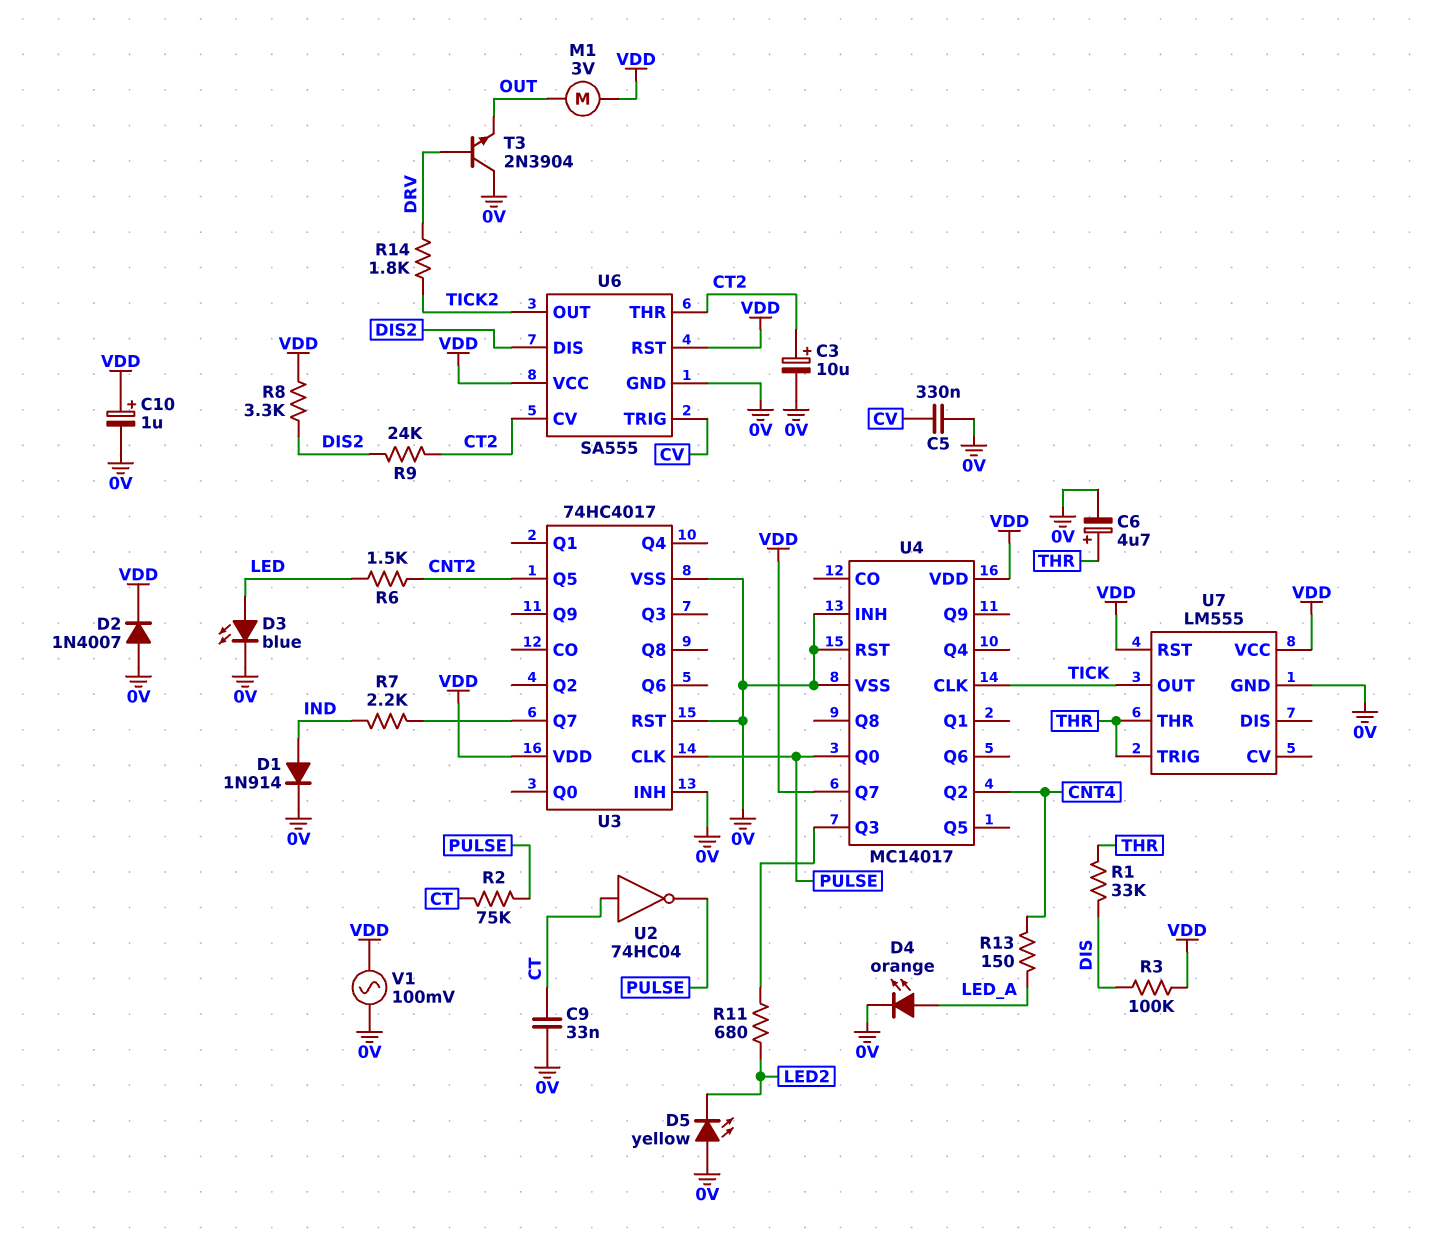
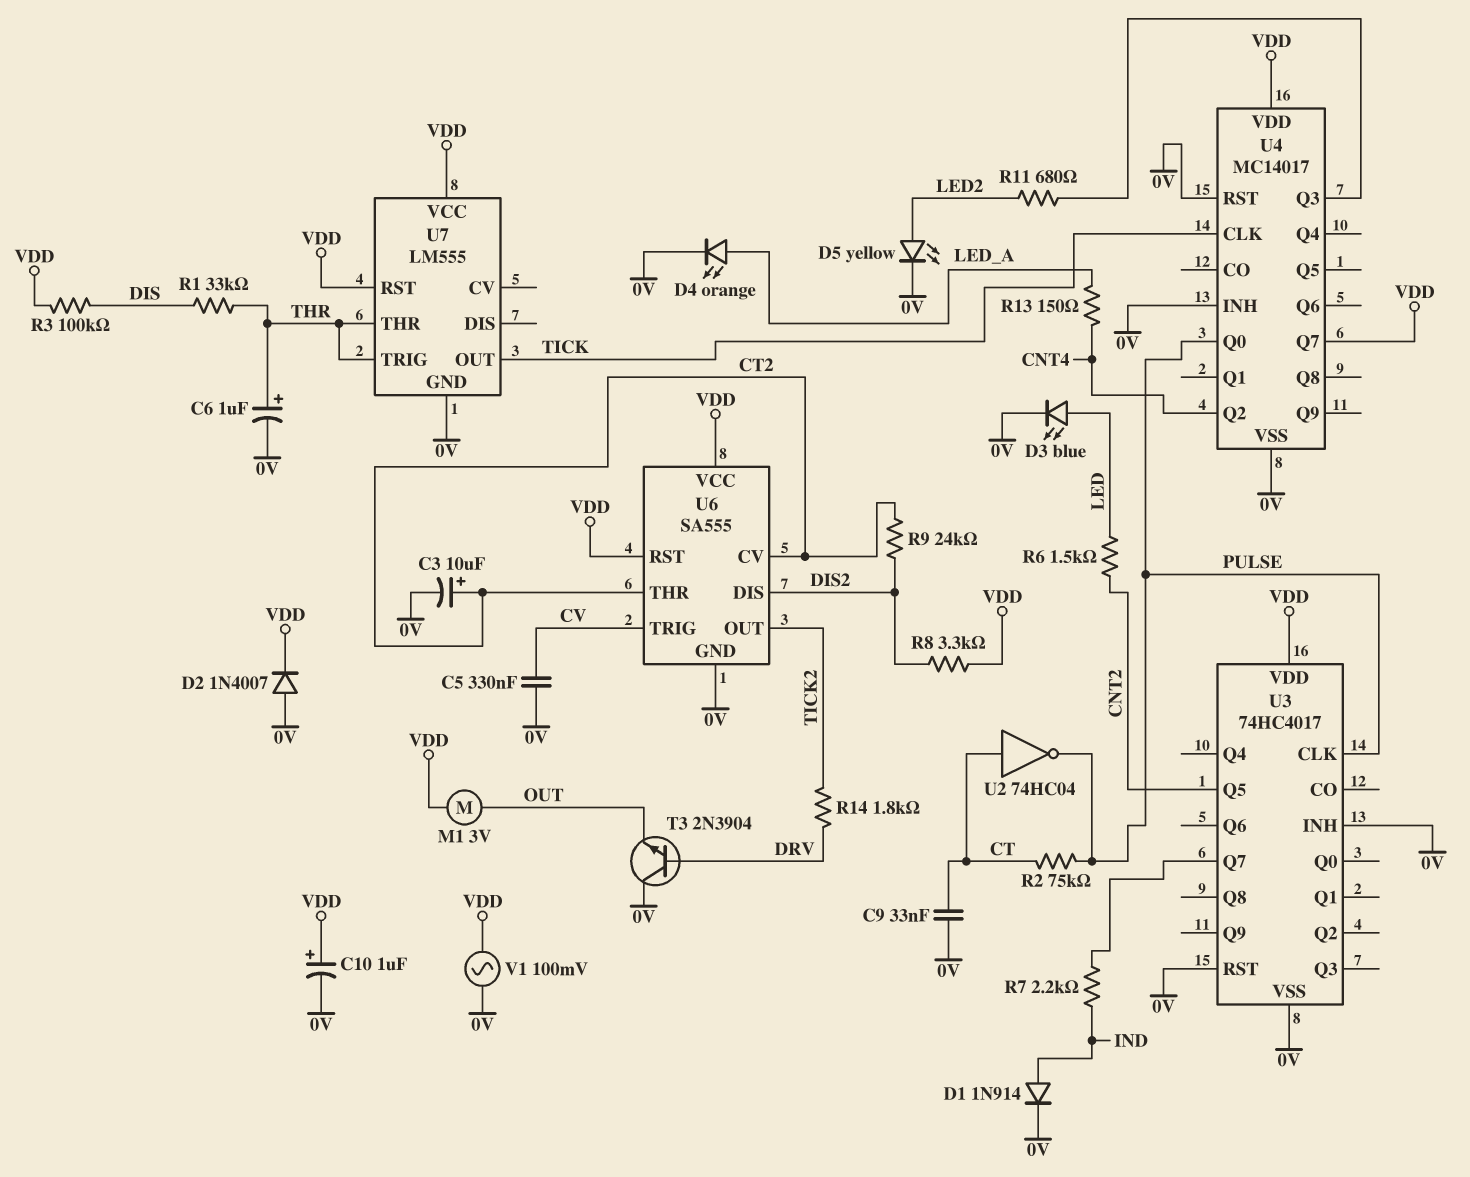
C6: 4.7uF (plus THR, minus 0V) -> 1uF (plus THR, minus 0V)
D5: LED yellow (A 0V, K LED2) -> LED yellow (A LED2, K 0V)

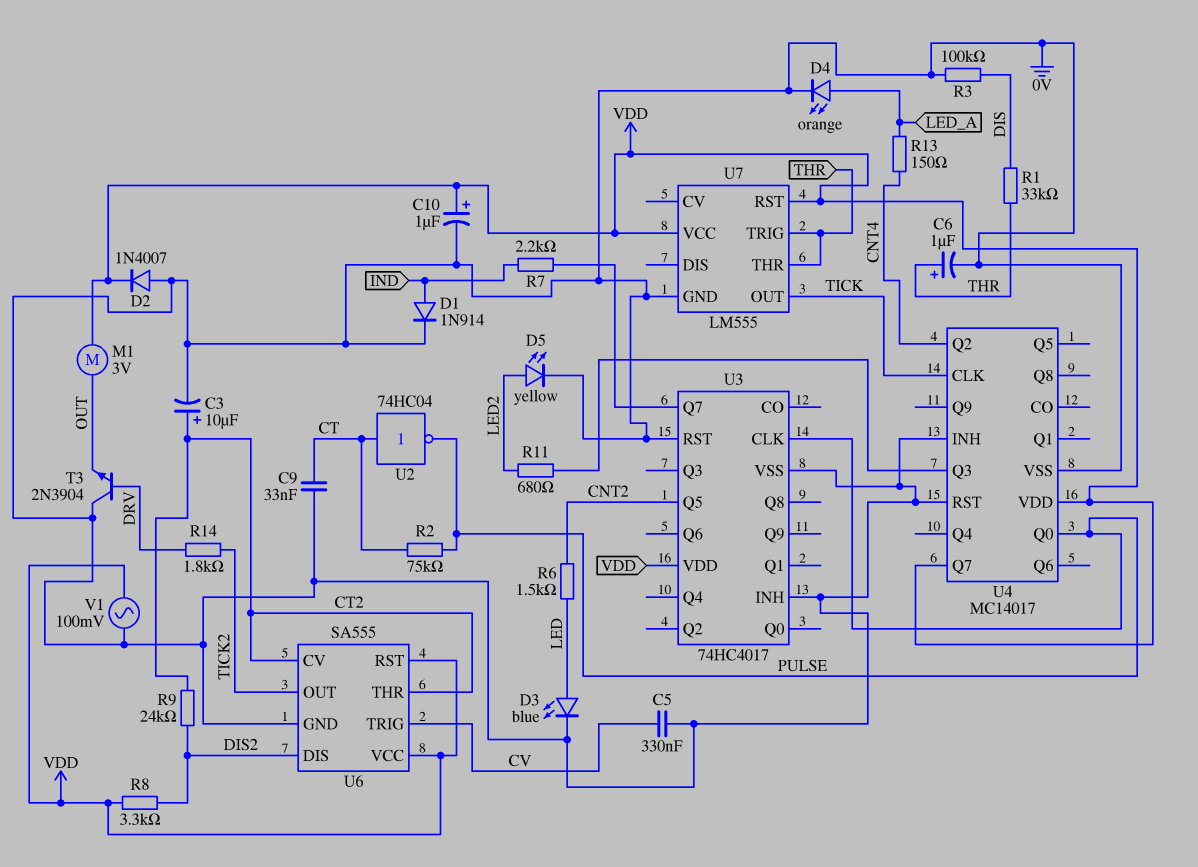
R3: 100k (DIS, VDD) -> 100k (0V, DIS)

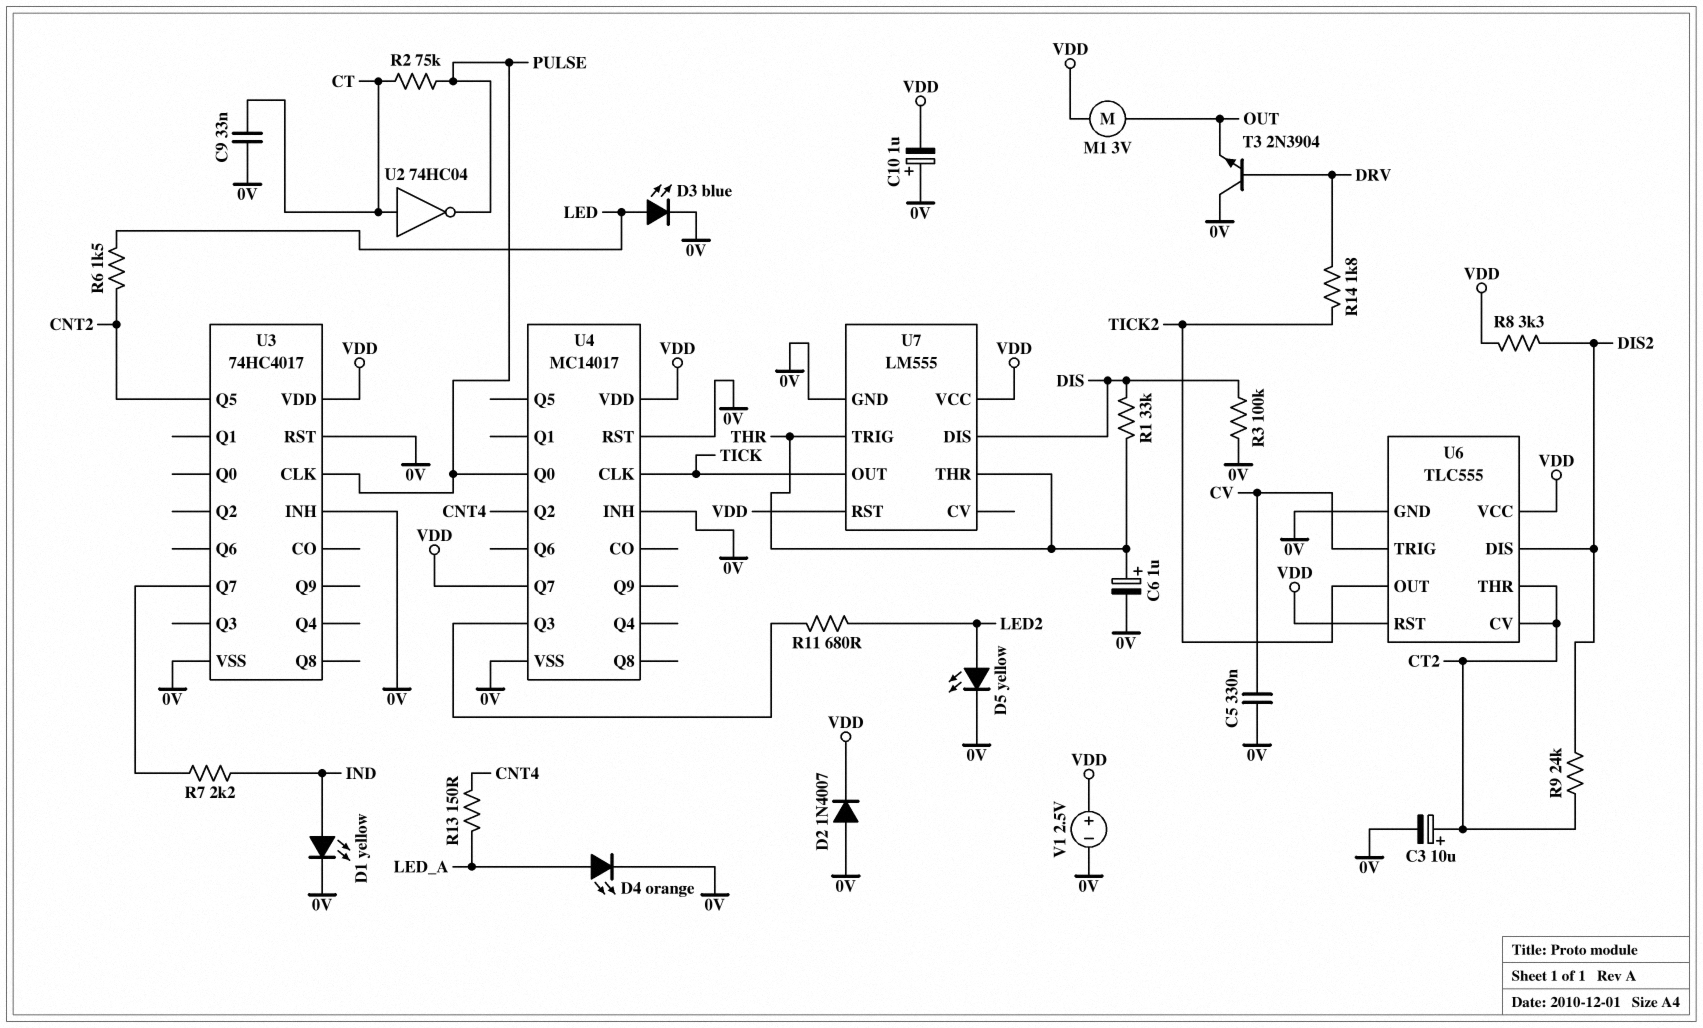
C10: 1uF (plus VDD, minus 0V) -> 1uF (plus 0V, minus VDD)
D1: diode 1N914 (A IND, K 0V) -> LED yellow (A IND, K 0V)
U6: SA555 -> TLC555
U7 pin DIS: none -> DIS
V1: AC 100mV (0V, VDD) -> 2.5V (plus VDD, minus 0V)

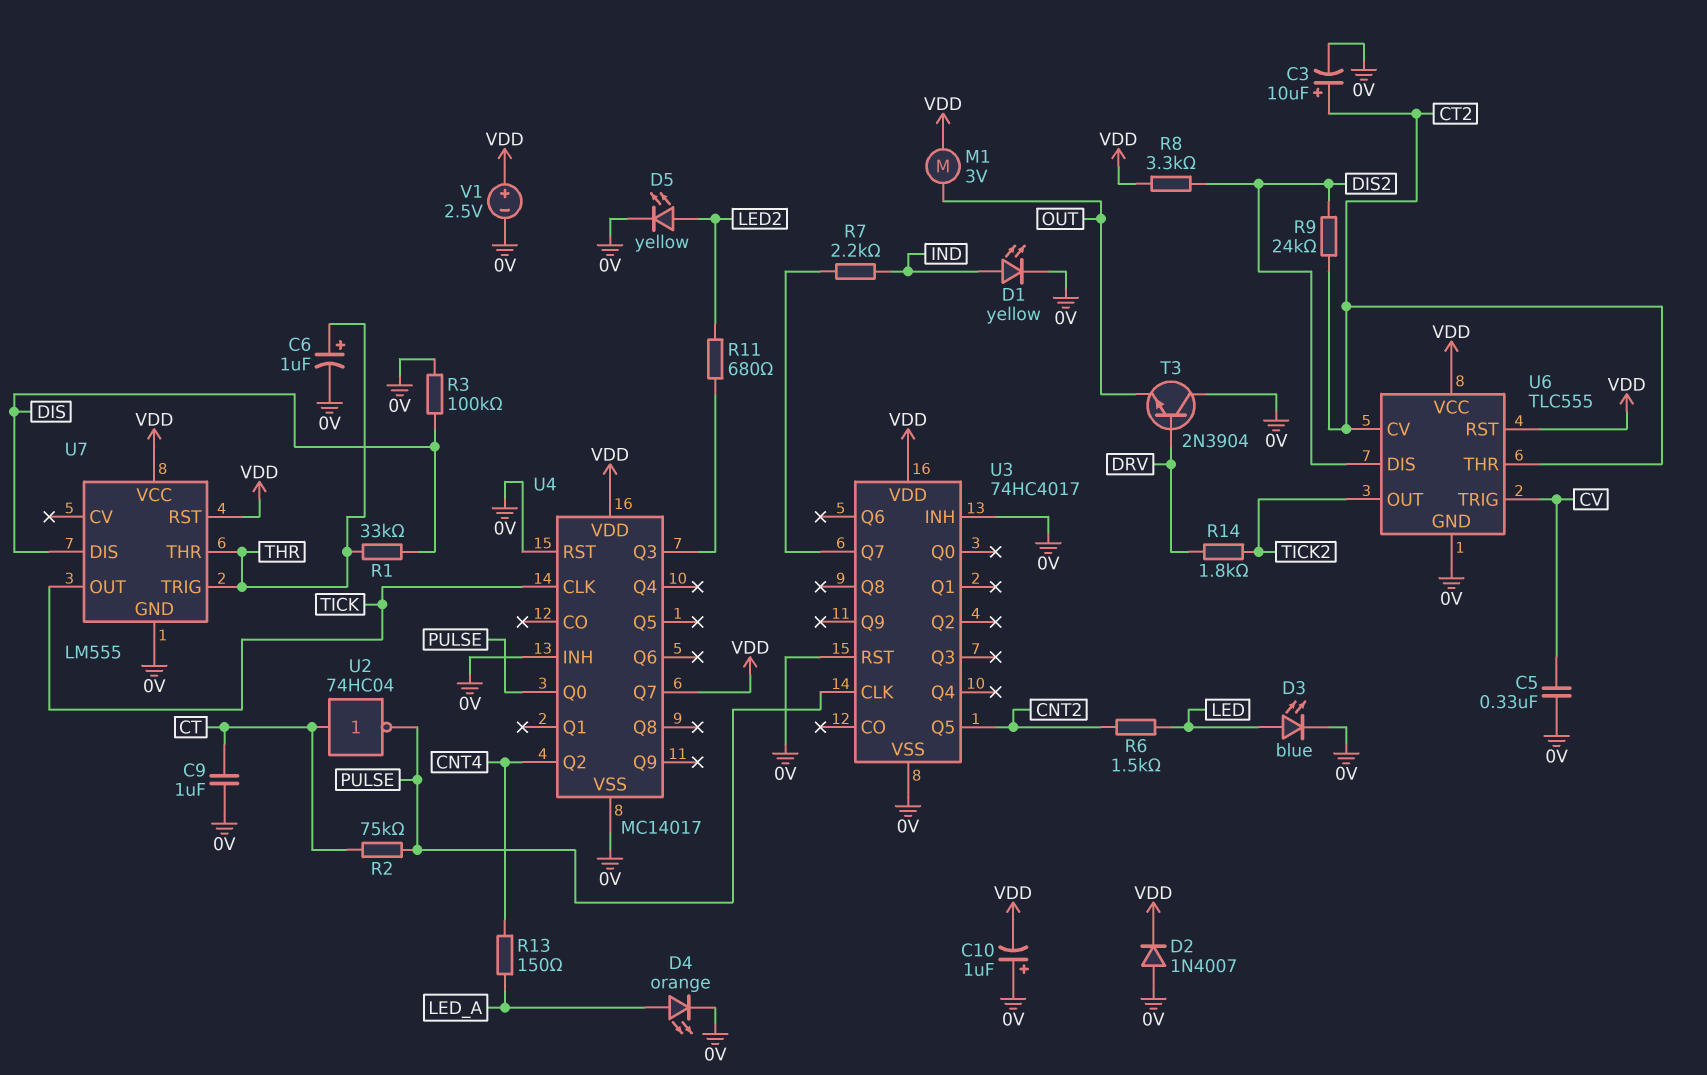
C9: 33nF (0V, CT) -> 1uF (0V, CT)

